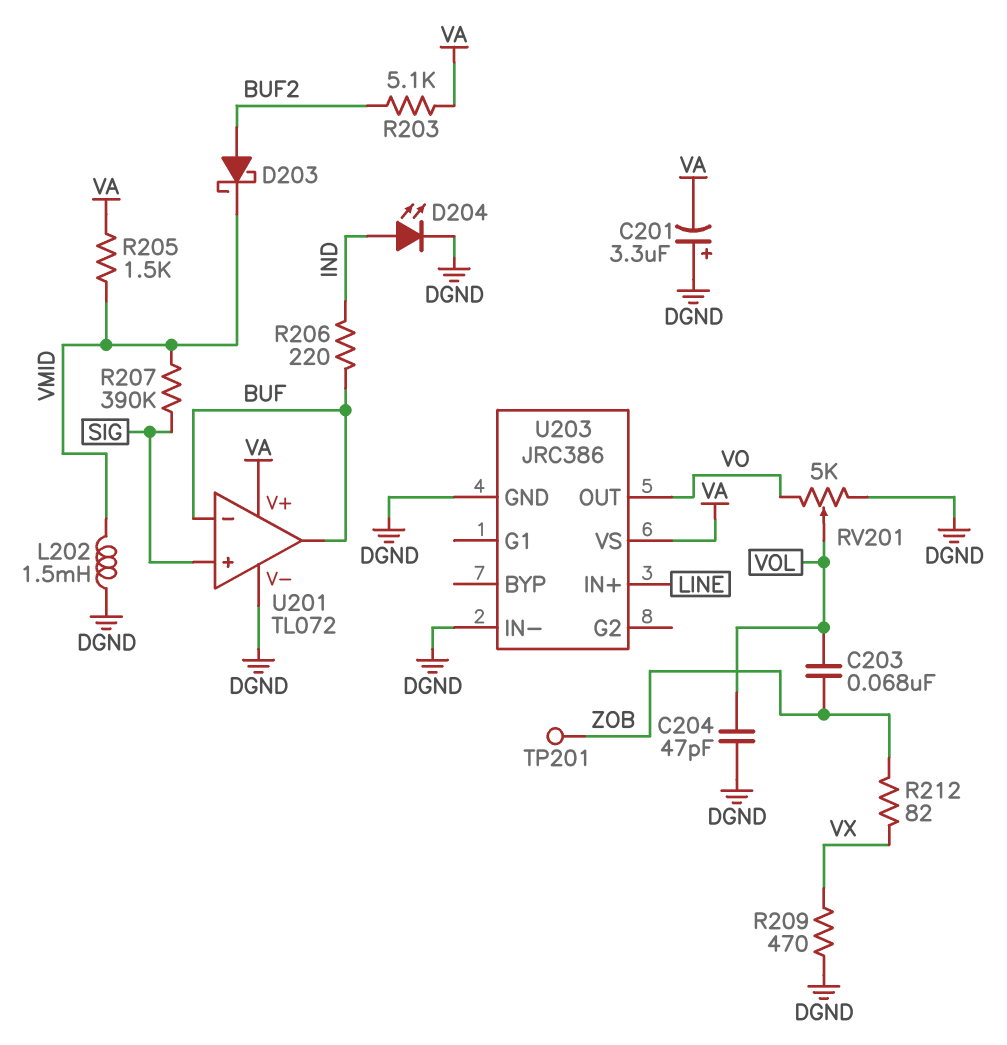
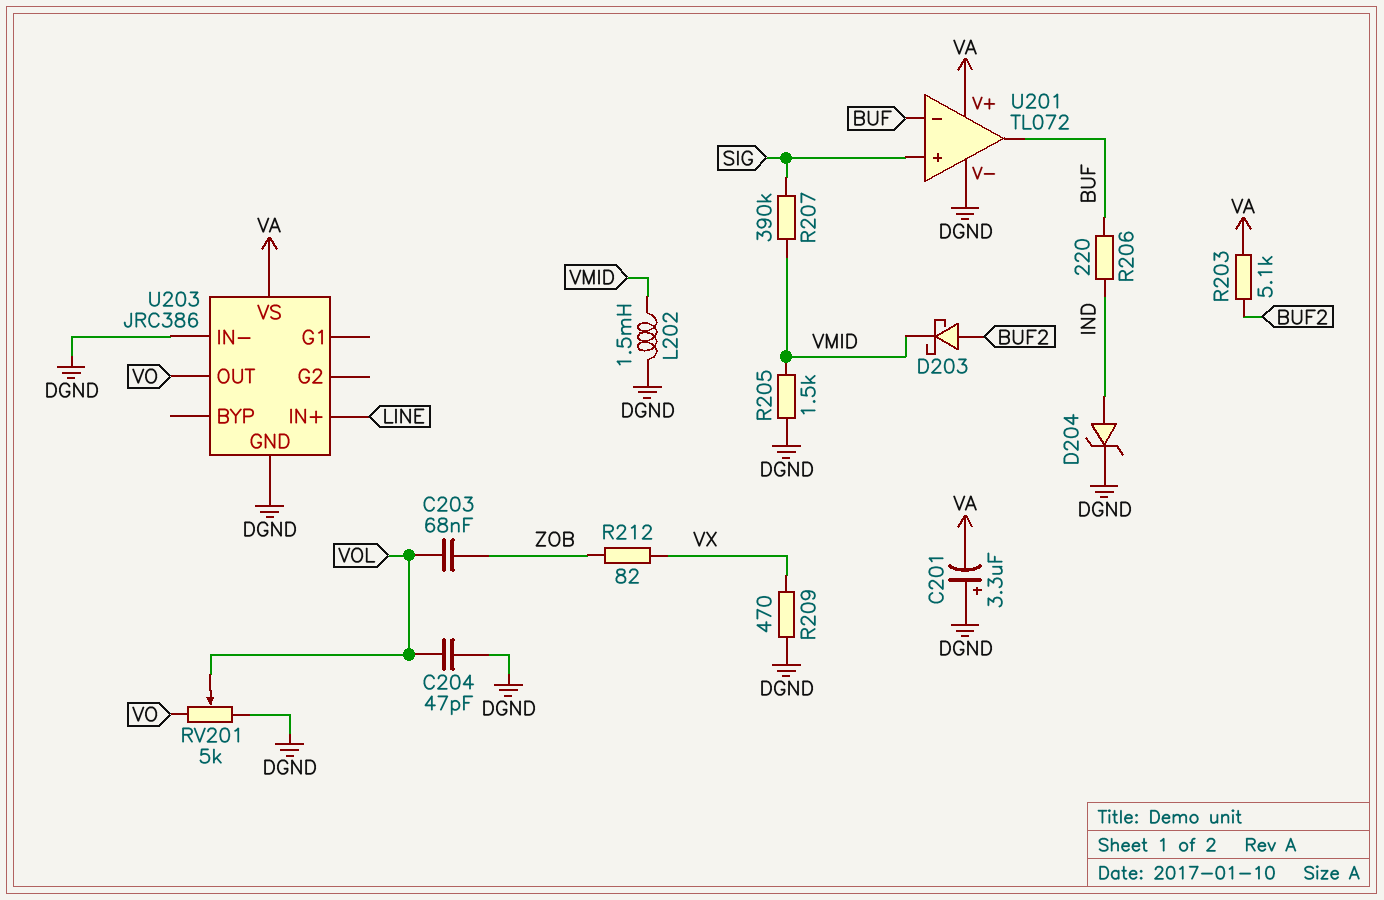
D204: LED (A IND, K DGND) -> zener (A IND, K DGND)
R205: 1.5k (VA, VMID) -> 1.5k (DGND, VMID)
TP201: test point (ZOB) -> none

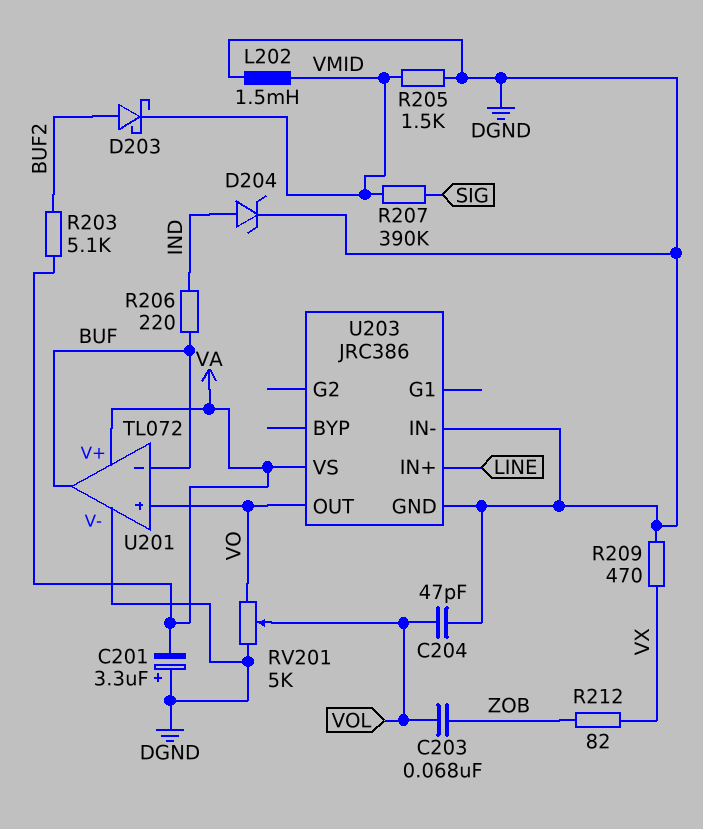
U201 pin in+: SIG -> VO

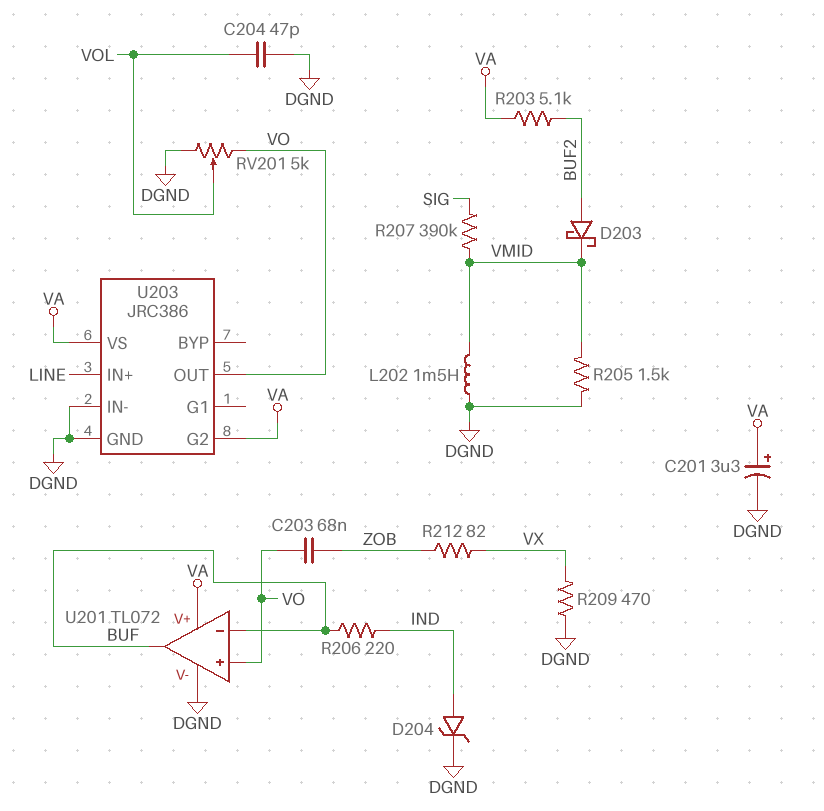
C201: 3.3uF (plus DGND, minus VA) -> 3.3uF (plus VA, minus DGND)
C203: 68nF (VOL, ZOB) -> 68nF (VO, ZOB)
U203 pin G2: none -> VA

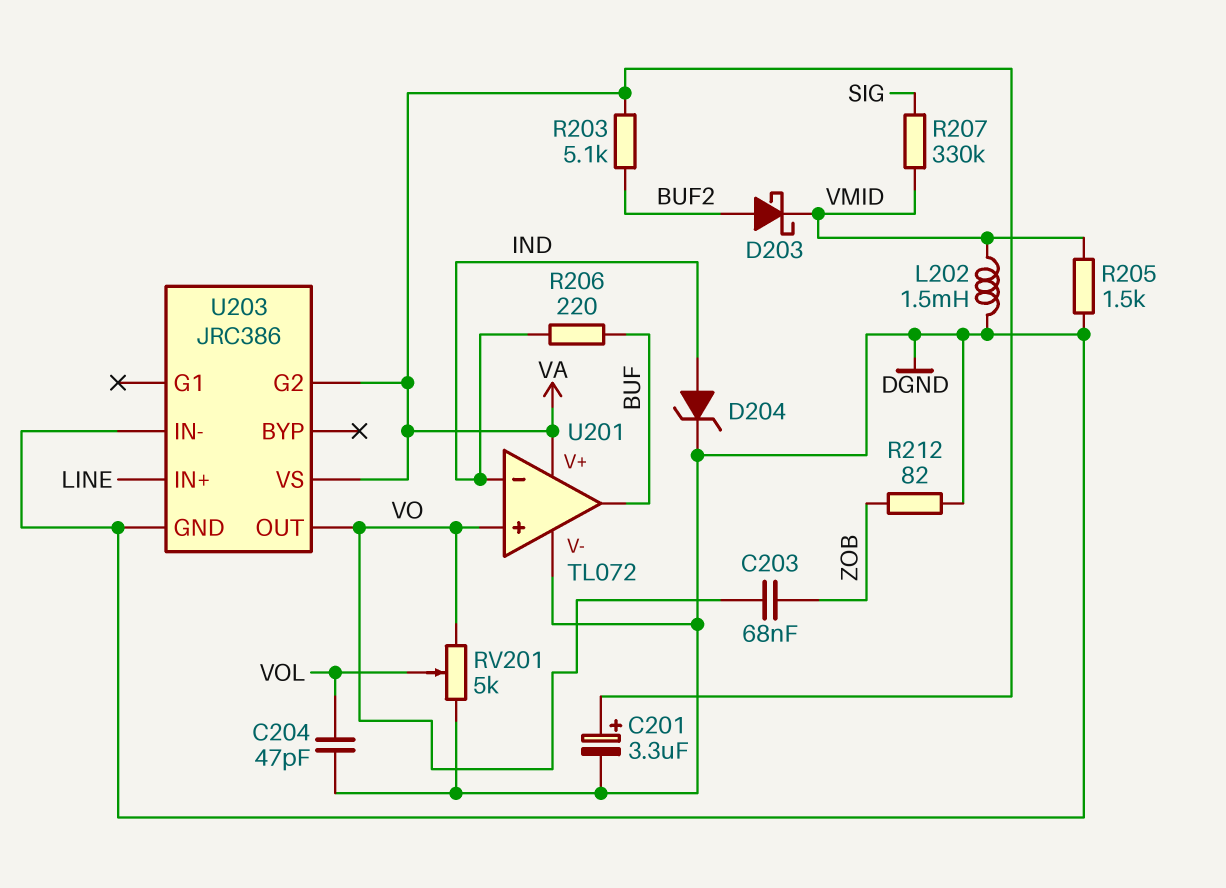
R207: 390k (SIG, VMID) -> 330k (SIG, VMID)
R209: 470 (DGND, VX) -> none
R212: 82 (VX, ZOB) -> 82 (DGND, ZOB)
U201 pin in-: BUF -> IND

